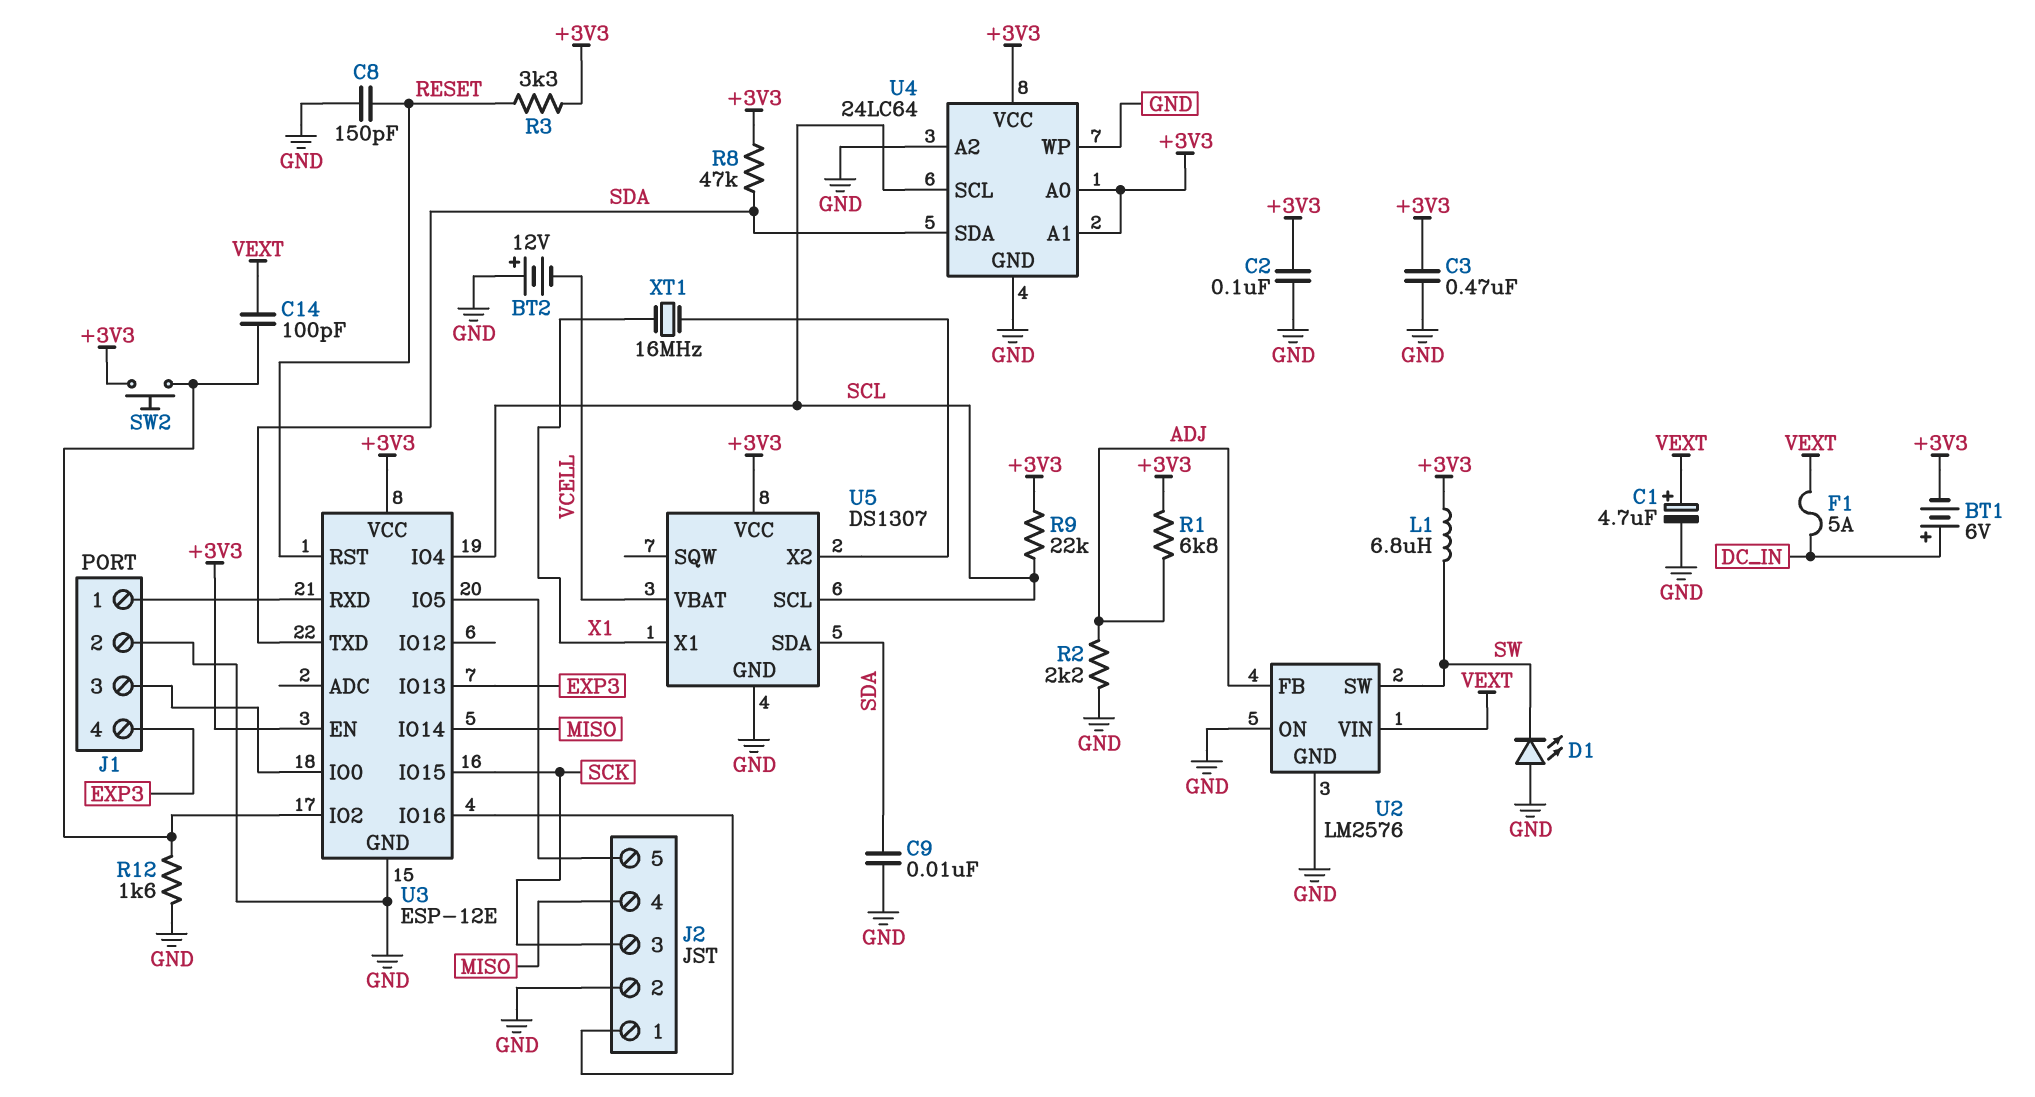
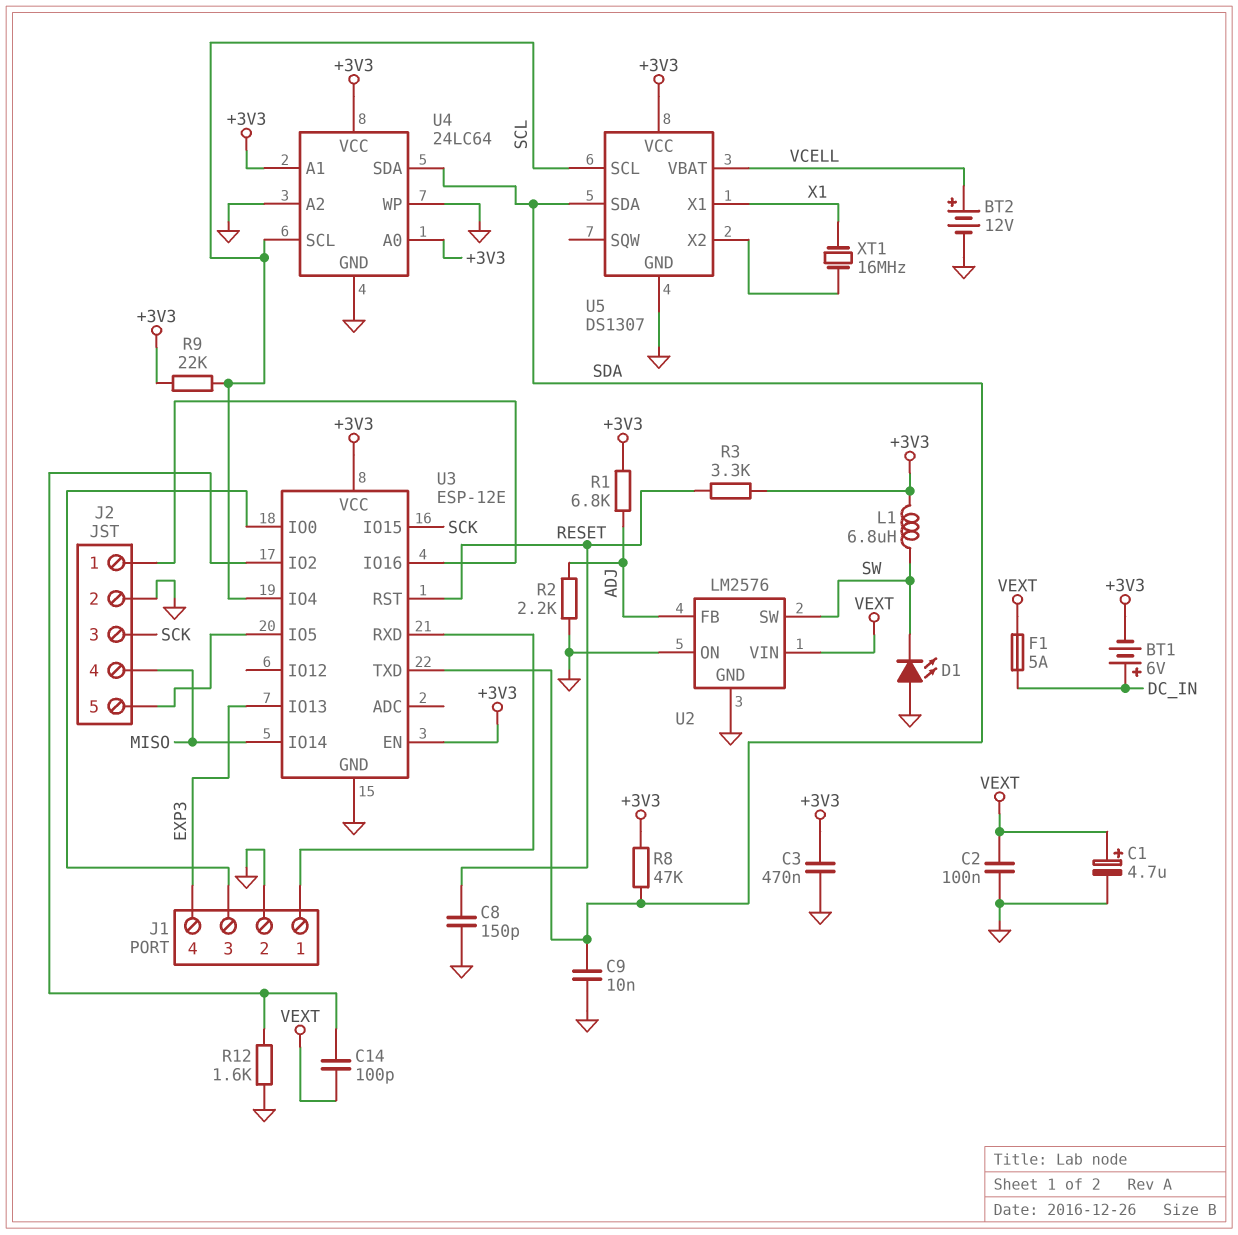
BT2: 12V (plus GND, minus VCELL) -> 12V (plus VCELL, minus GND)
C2: 100nF (+3V3, GND) -> 100nF (GND, VEXT)
SW2: button (+3V3, U3/IO2) -> none

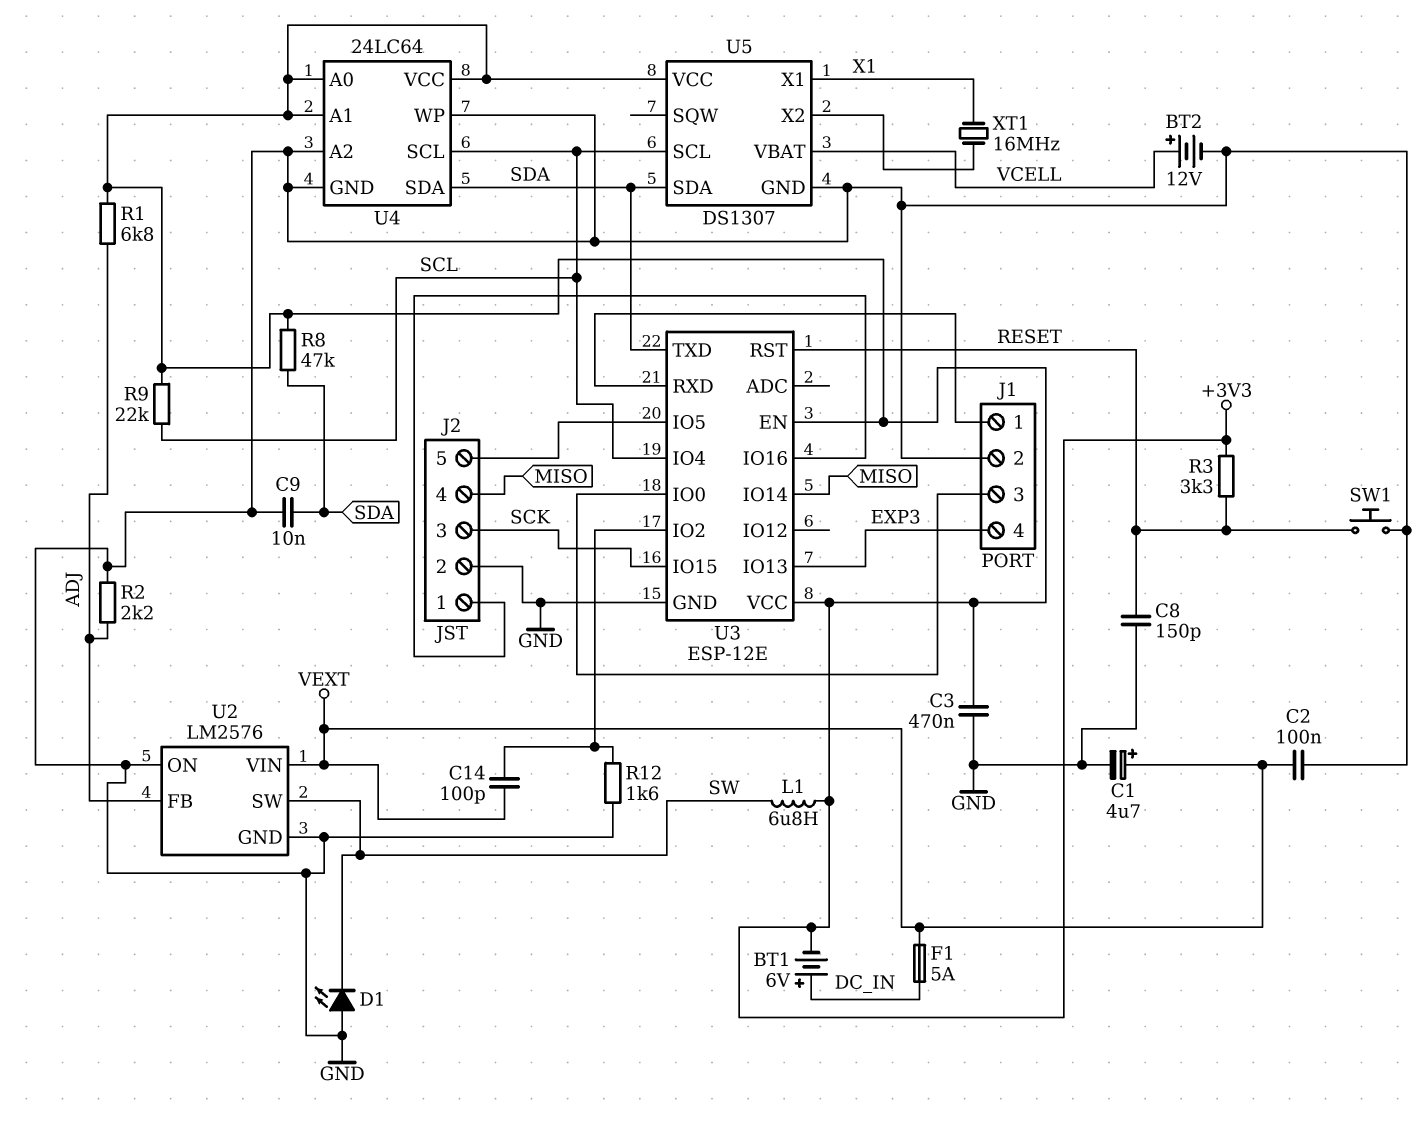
SW1: none -> button (GND, RESET)

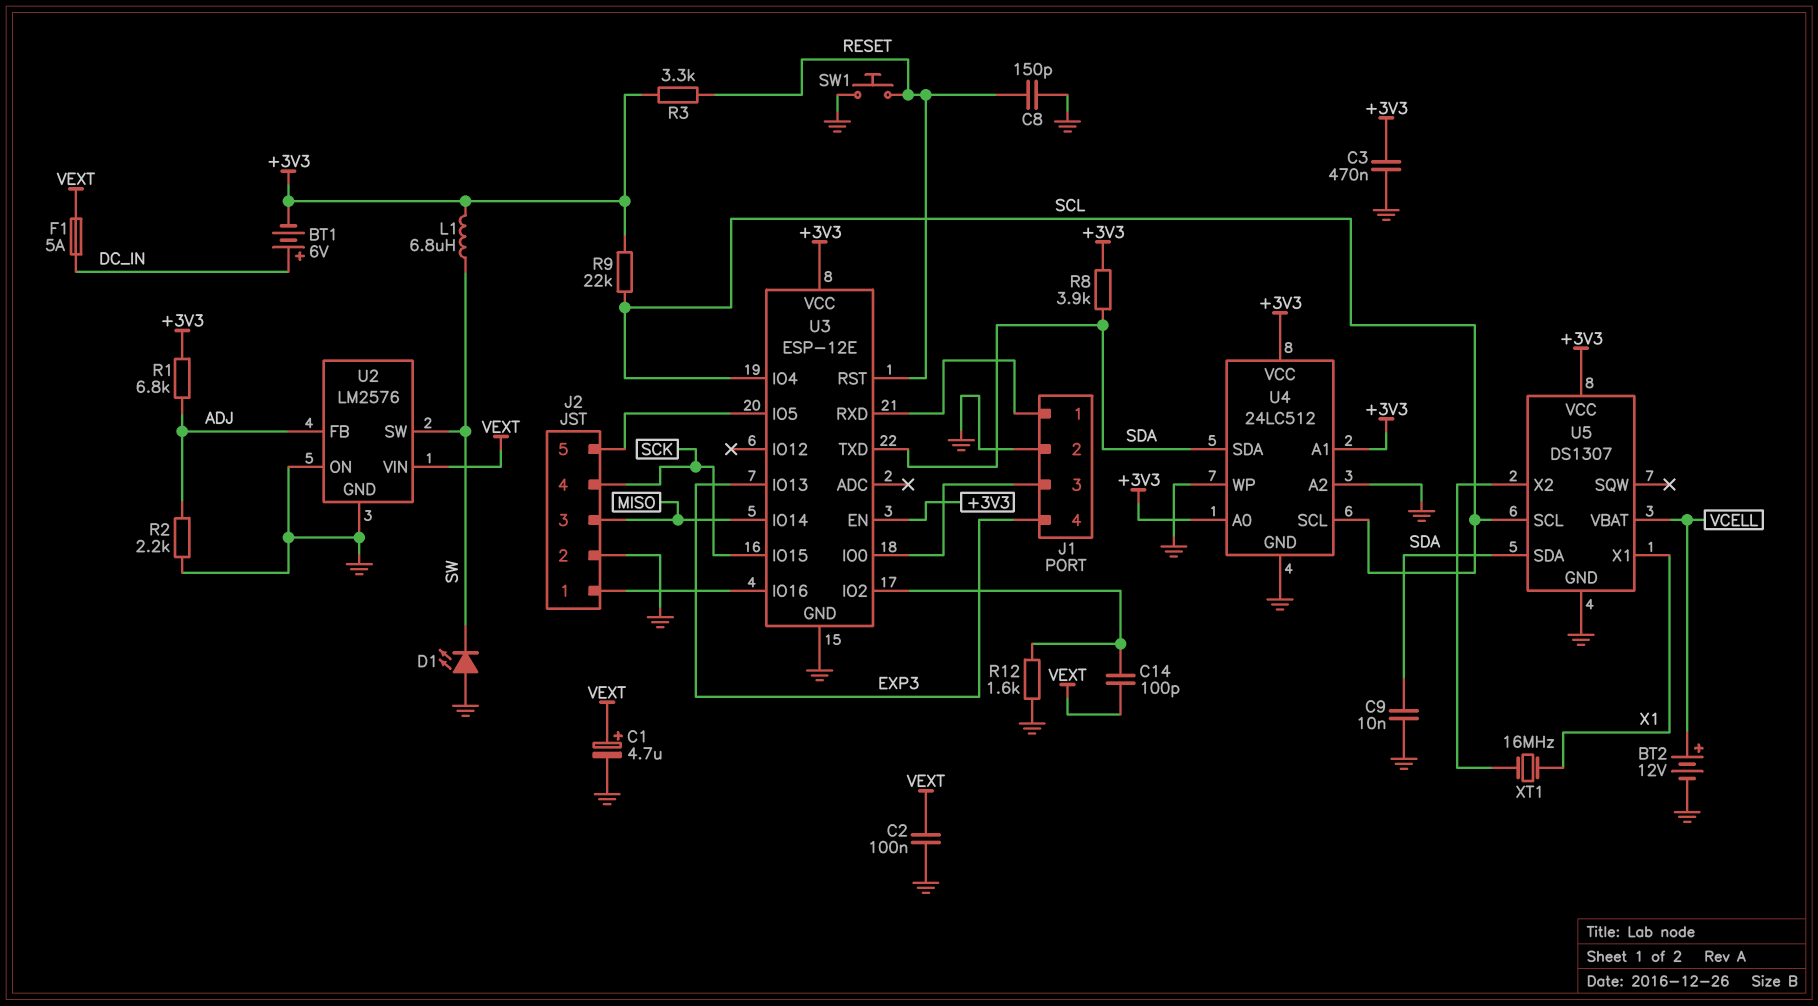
J2 pin 3: SCK -> MISO
J2 pin 4: MISO -> SCK
R8: 47k (+3V3, SDA) -> 3.9k (+3V3, SDA)
U4: 24LC64 -> 24LC512

